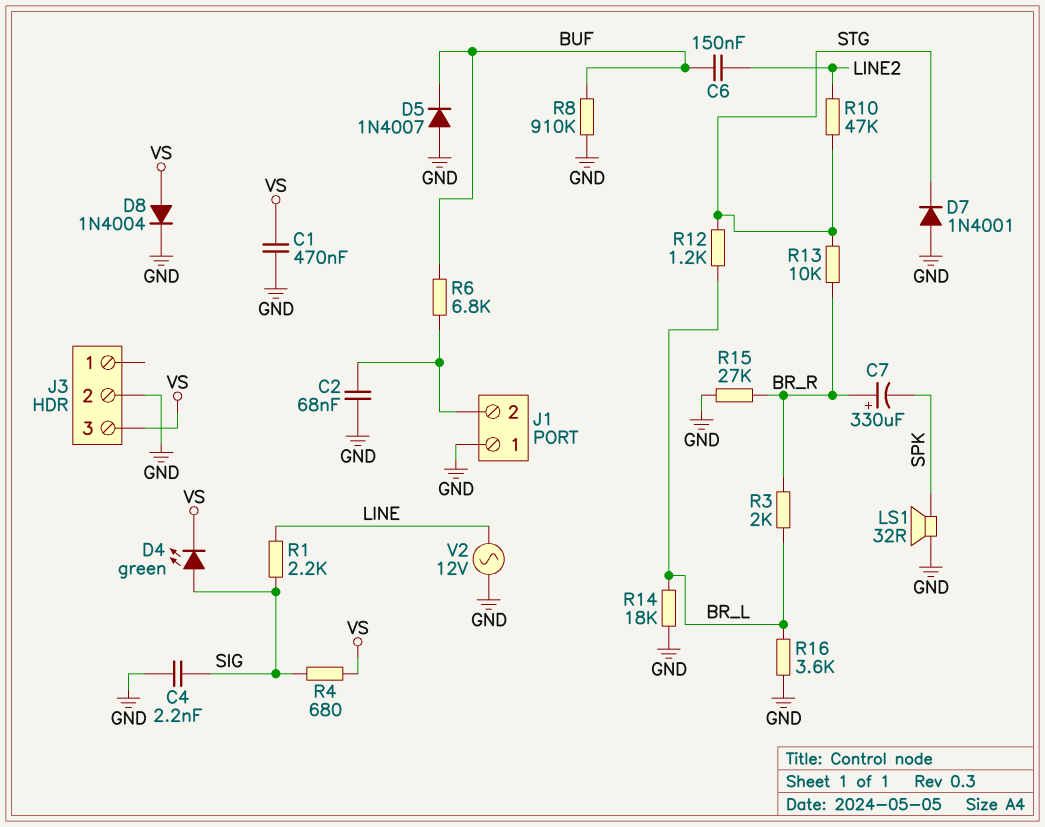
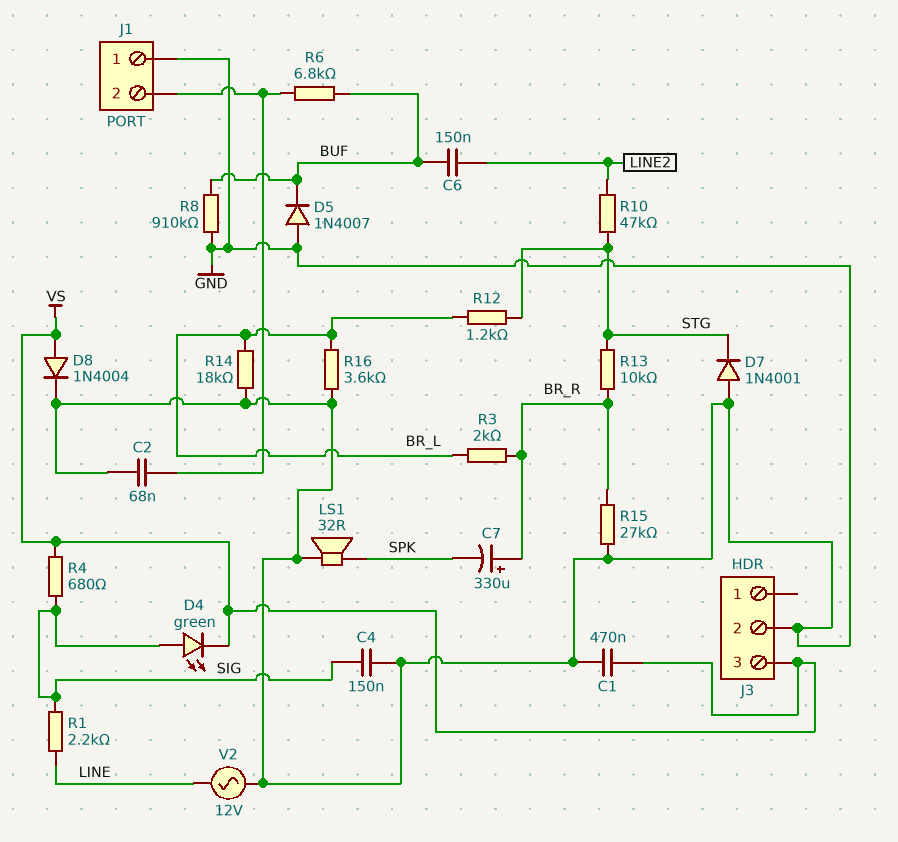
C4: 2.2nF (GND, SIG) -> 150nF (GND, SIG)

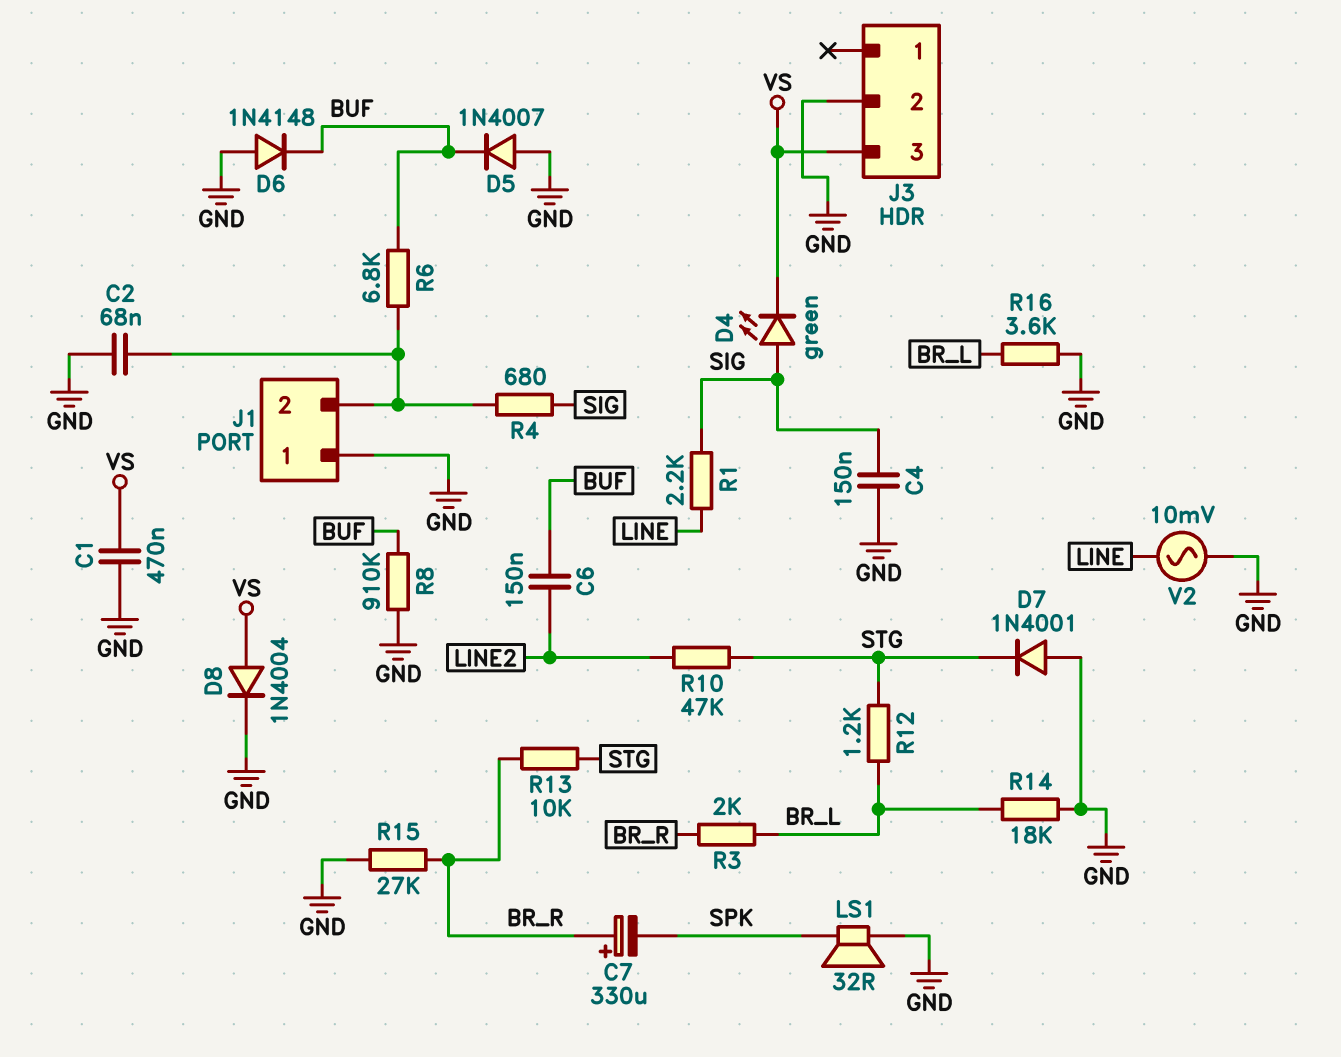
D6: none -> diode 1N4148 (A GND, K BUF)
R4: 680 (SIG, VS) -> 680 (J1/2, SIG)
V2: AC 12V (GND, LINE) -> AC 10mV (GND, LINE)

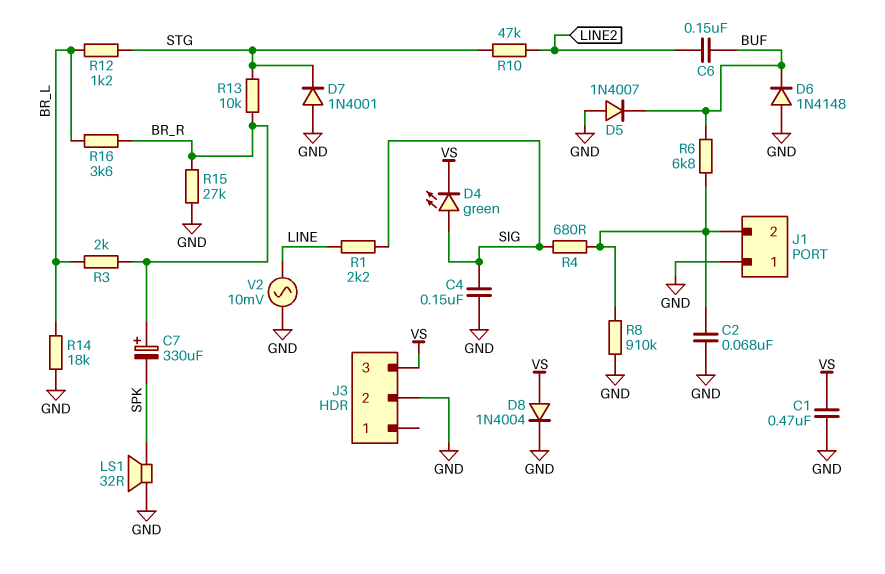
R8: 910k (BUF, GND) -> 910k (GND, J1/2)
R16: 3.6k (BR_L, GND) -> 3.6k (BR_L, BR_R)

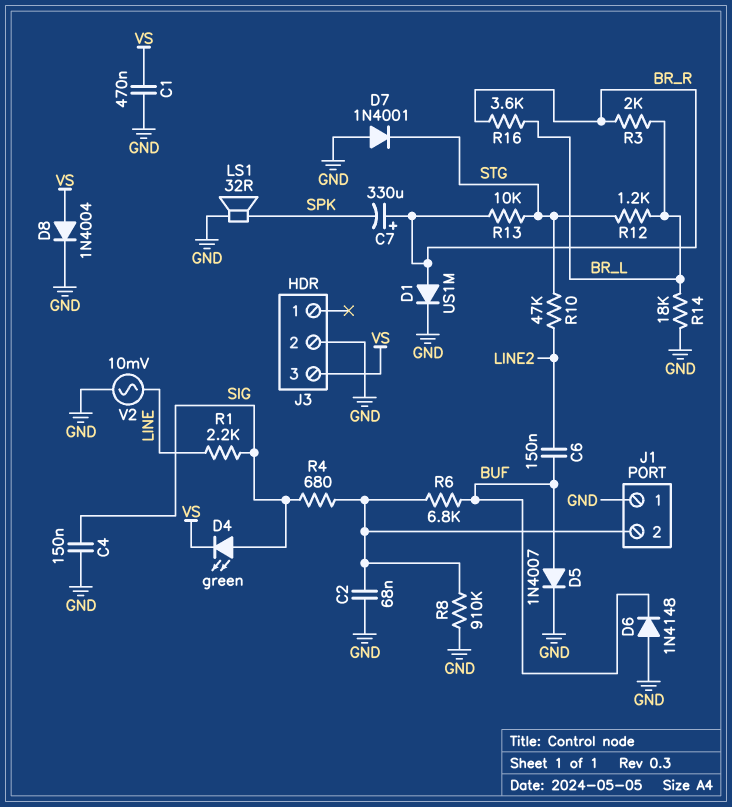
D1: none -> diode US1M (A BR_R, K GND)
D5: diode 1N4007 (A GND, K BUF) -> diode 1N4007 (A BUF, K GND)
R15: 27k (BR_R, GND) -> none

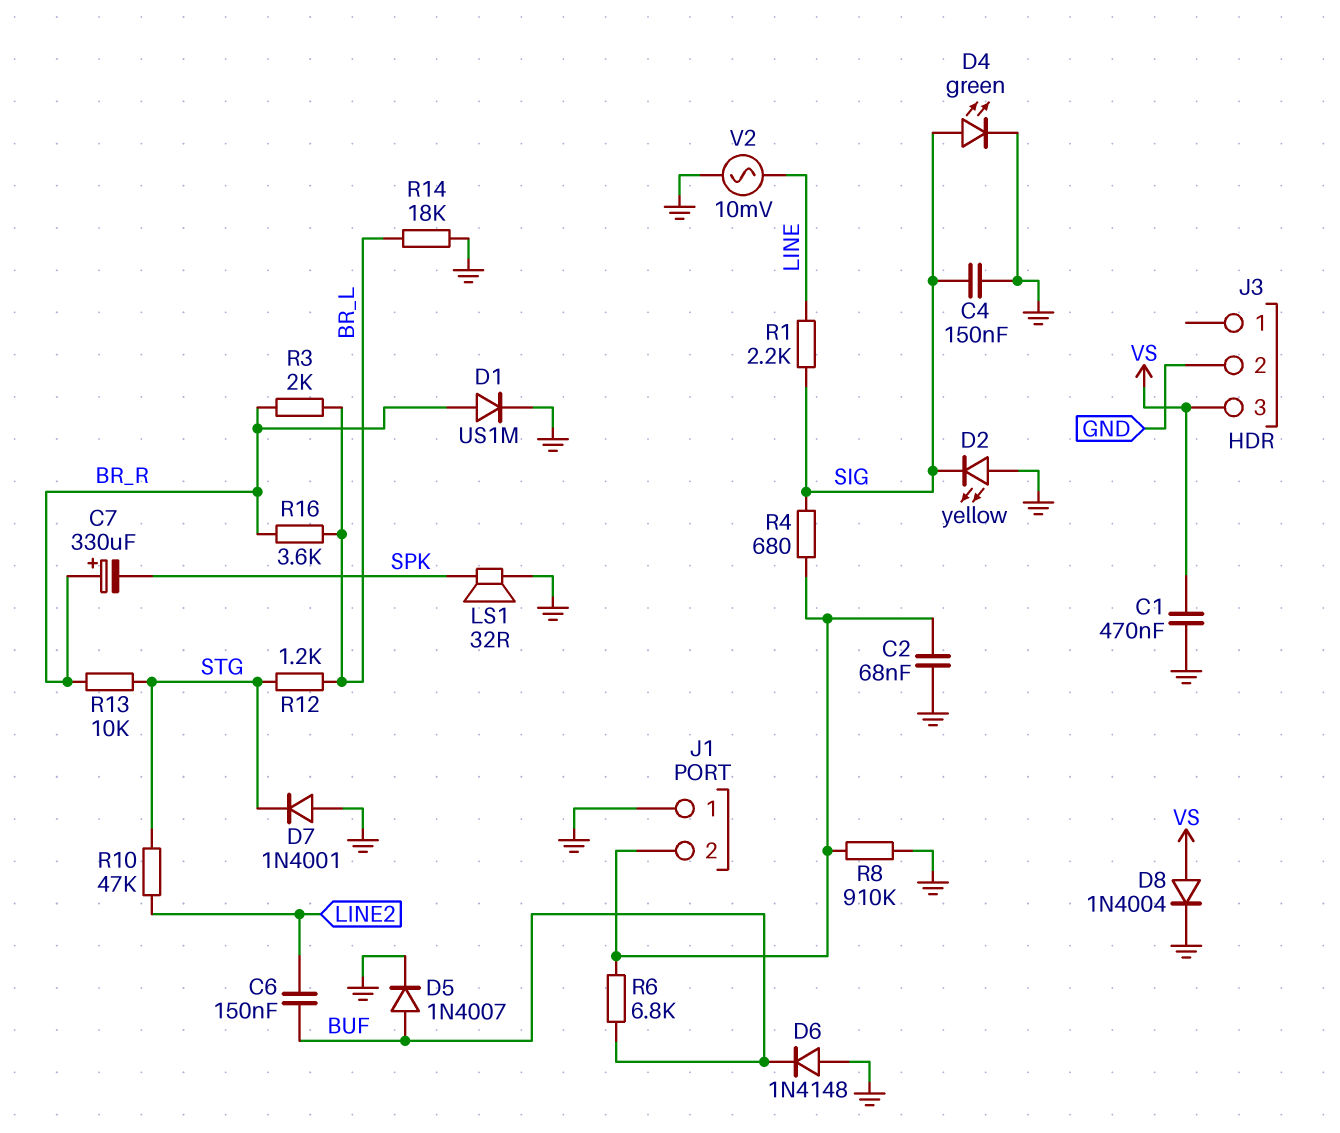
D2: none -> LED yellow (A GND, K SIG)
D4: LED green (A SIG, K VS) -> LED green (A SIG, K GND)

